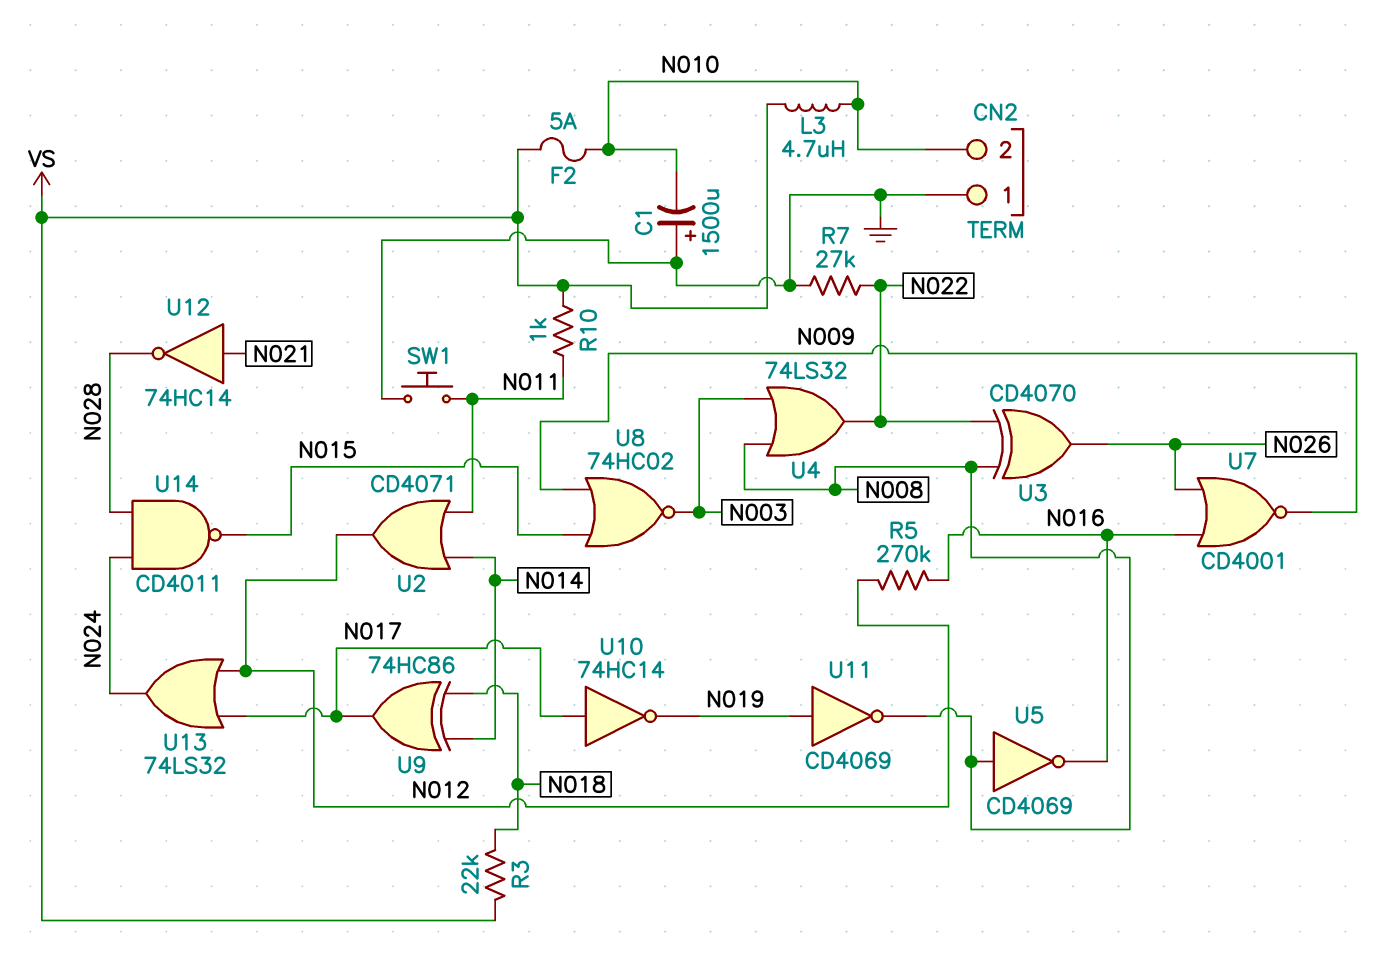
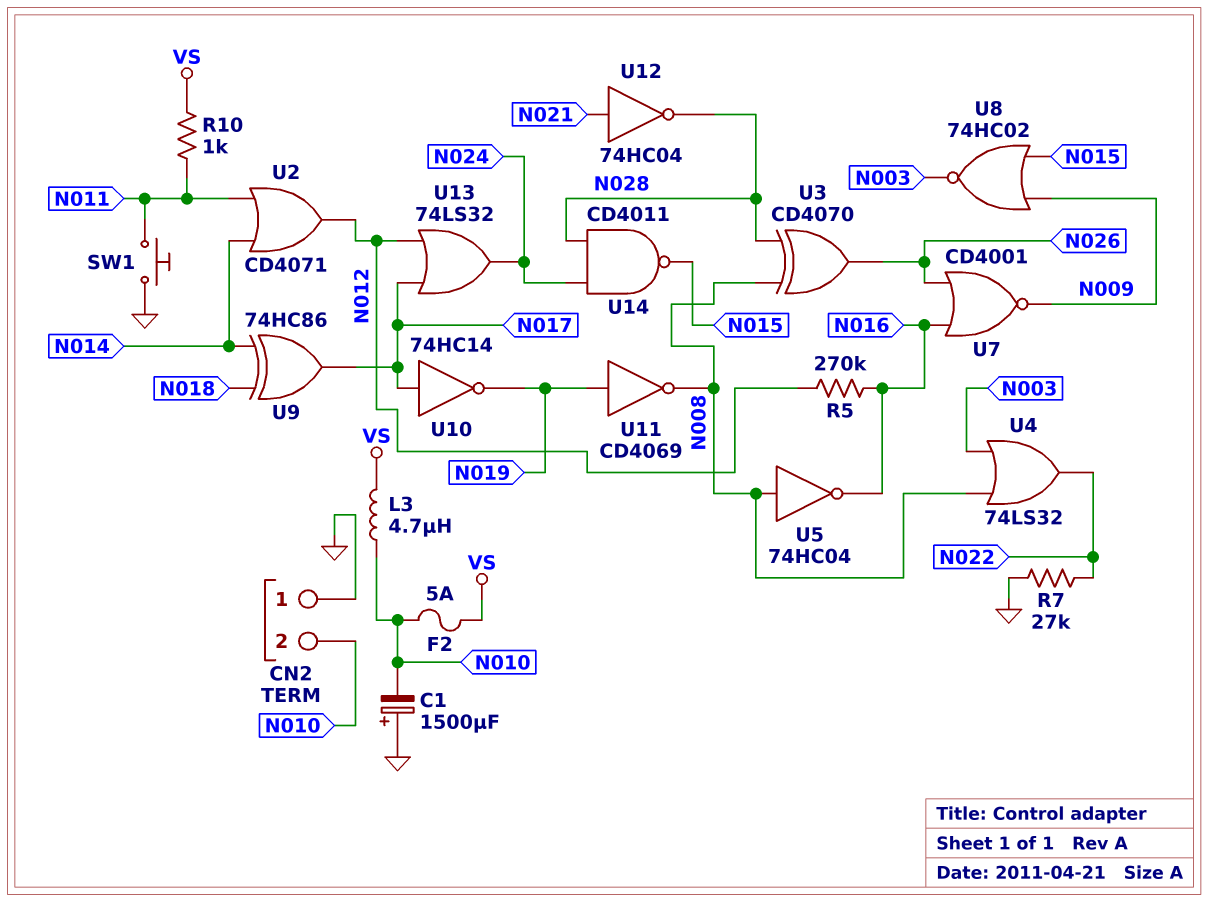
R3: 22k (N018, VS) -> none
U3: XOR CD4070 (in N008, in N022, out N026) -> XOR CD4070 (in N008, in N028, out N026)
U5: NOT CD4069 (in N008, out N016) -> NOT 74HC04 (in N008, out N016)
U12: NOT 74HC14 (in N021, out N028) -> NOT 74HC04 (in N021, out N028)

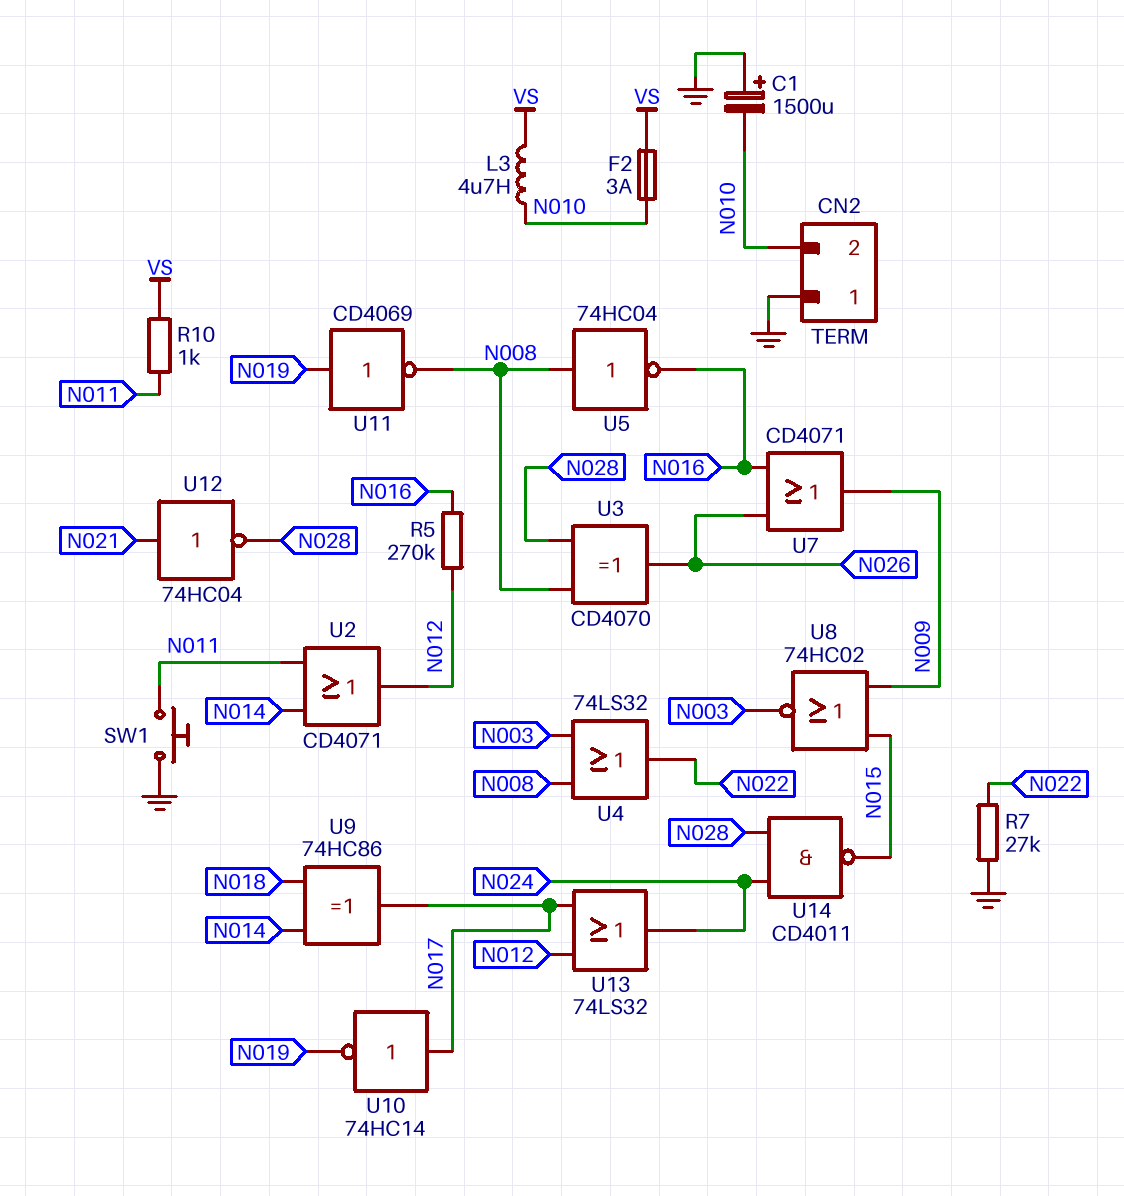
F2: 5A (N010, VS) -> 3A (N010, VS)
U7: NOR CD4001 (in N016, in N026, out N009) -> OR CD4071 (in N016, in N026, out N009)

